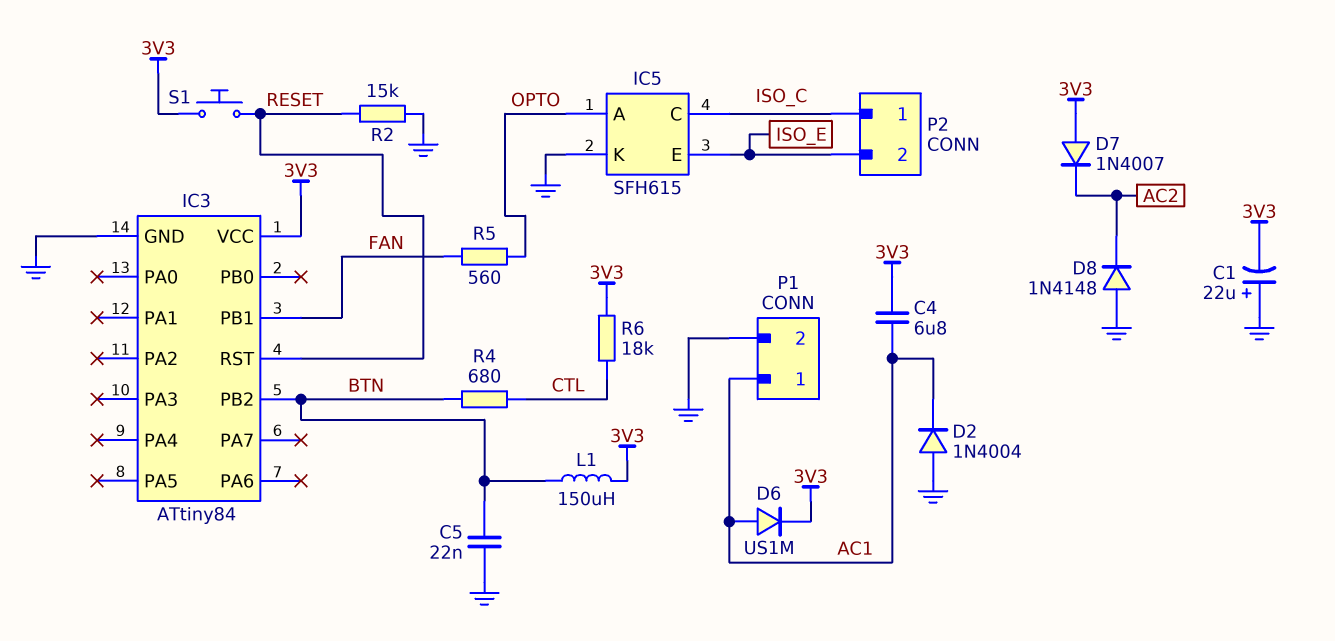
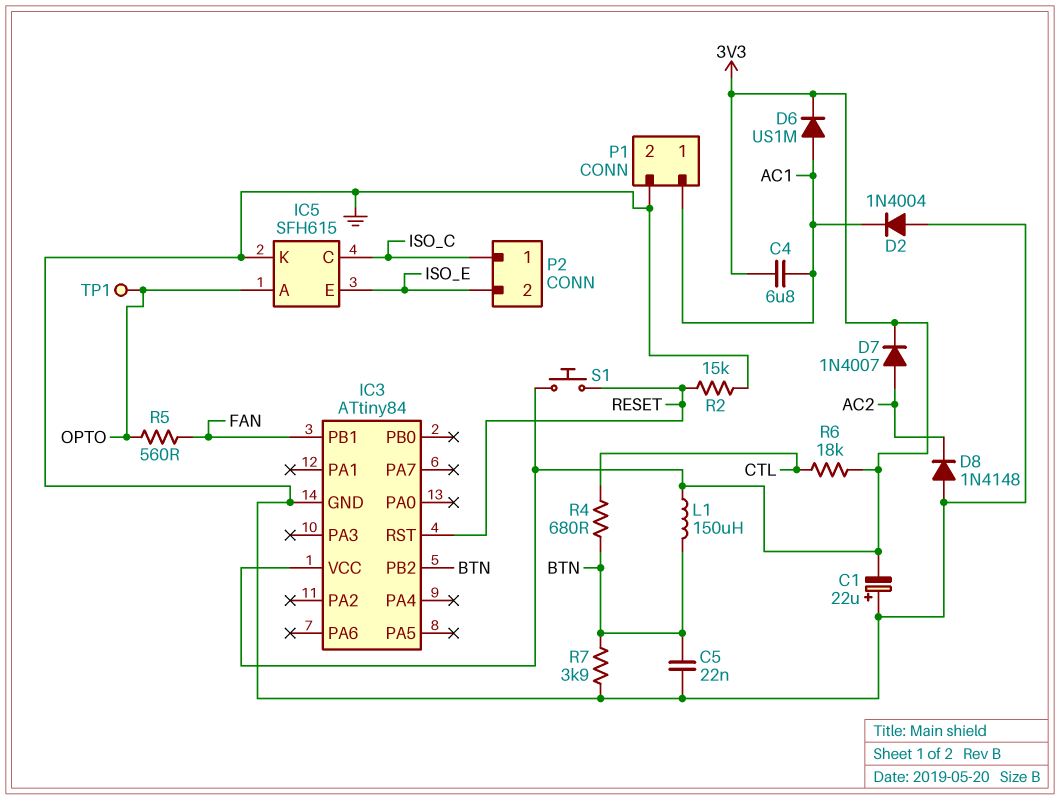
D7: diode 1N4007 (A 3V3, K AC2) -> diode 1N4007 (A AC2, K 3V3)
R7: none -> 3.9k (BTN, GND)
TP1: none -> test point (OPTO)

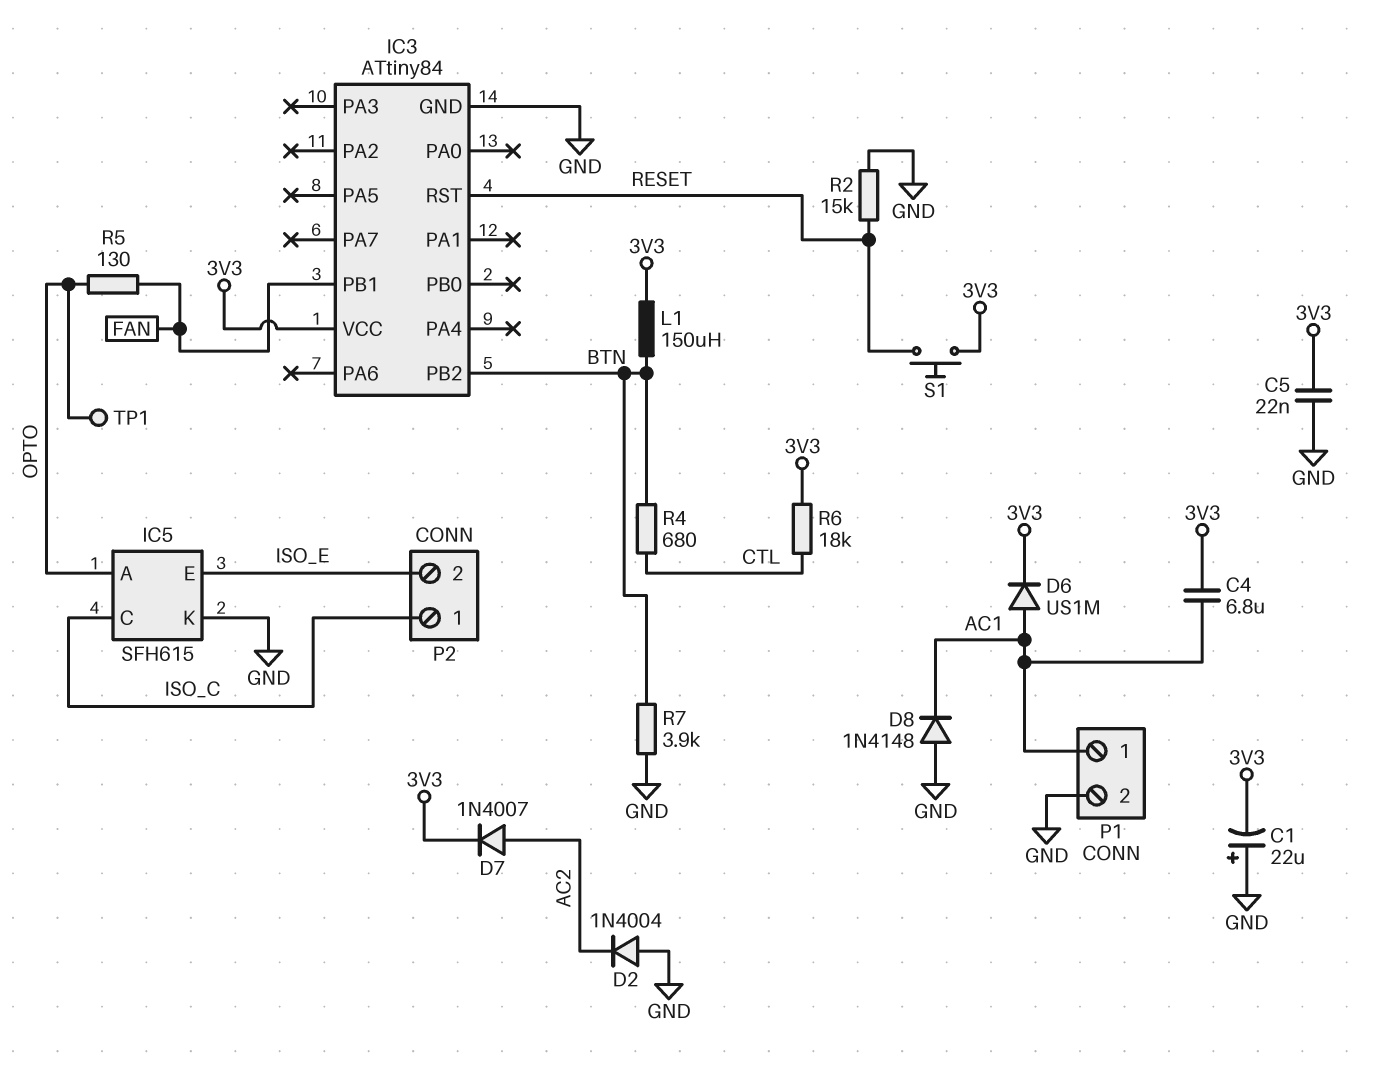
C5: 22nF (BTN, GND) -> 22nF (3V3, GND)
D2: diode 1N4004 (A GND, K AC1) -> diode 1N4004 (A GND, K AC2)
D8: diode 1N4148 (A GND, K AC2) -> diode 1N4148 (A GND, K AC1)
R5: 560 (FAN, OPTO) -> 130 (FAN, OPTO)

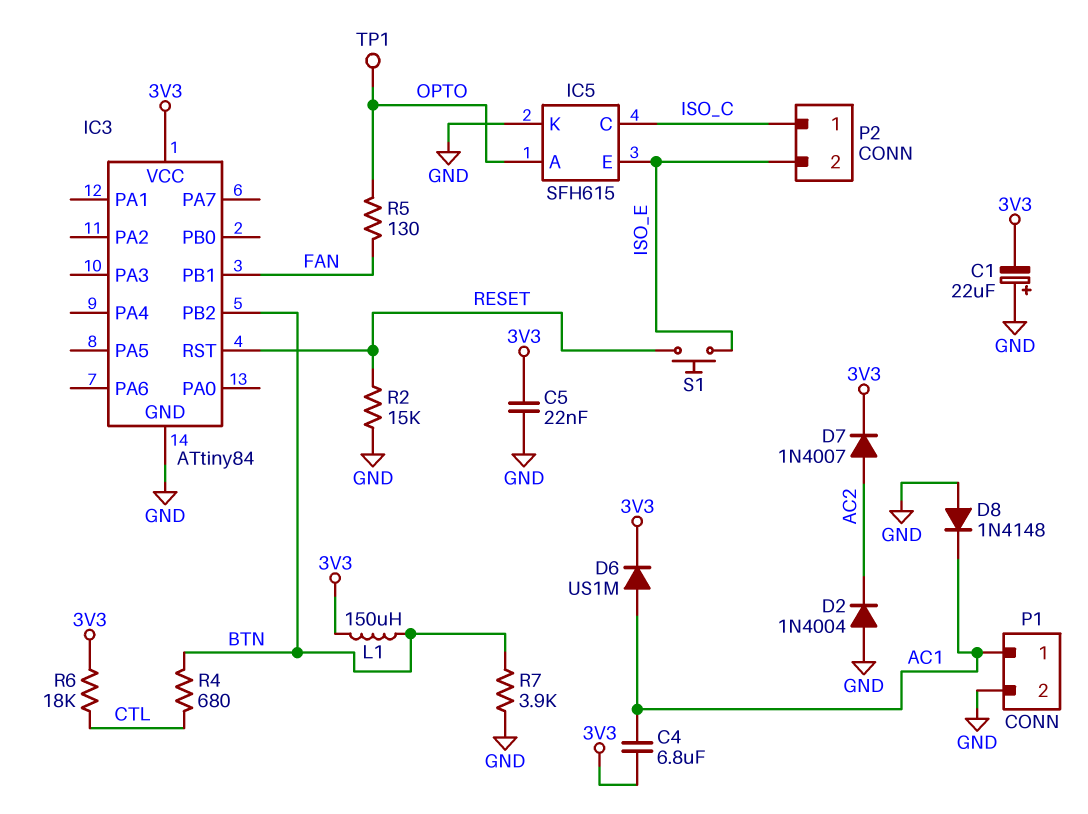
S1: button (3V3, RESET) -> button (ISO_E, RESET)

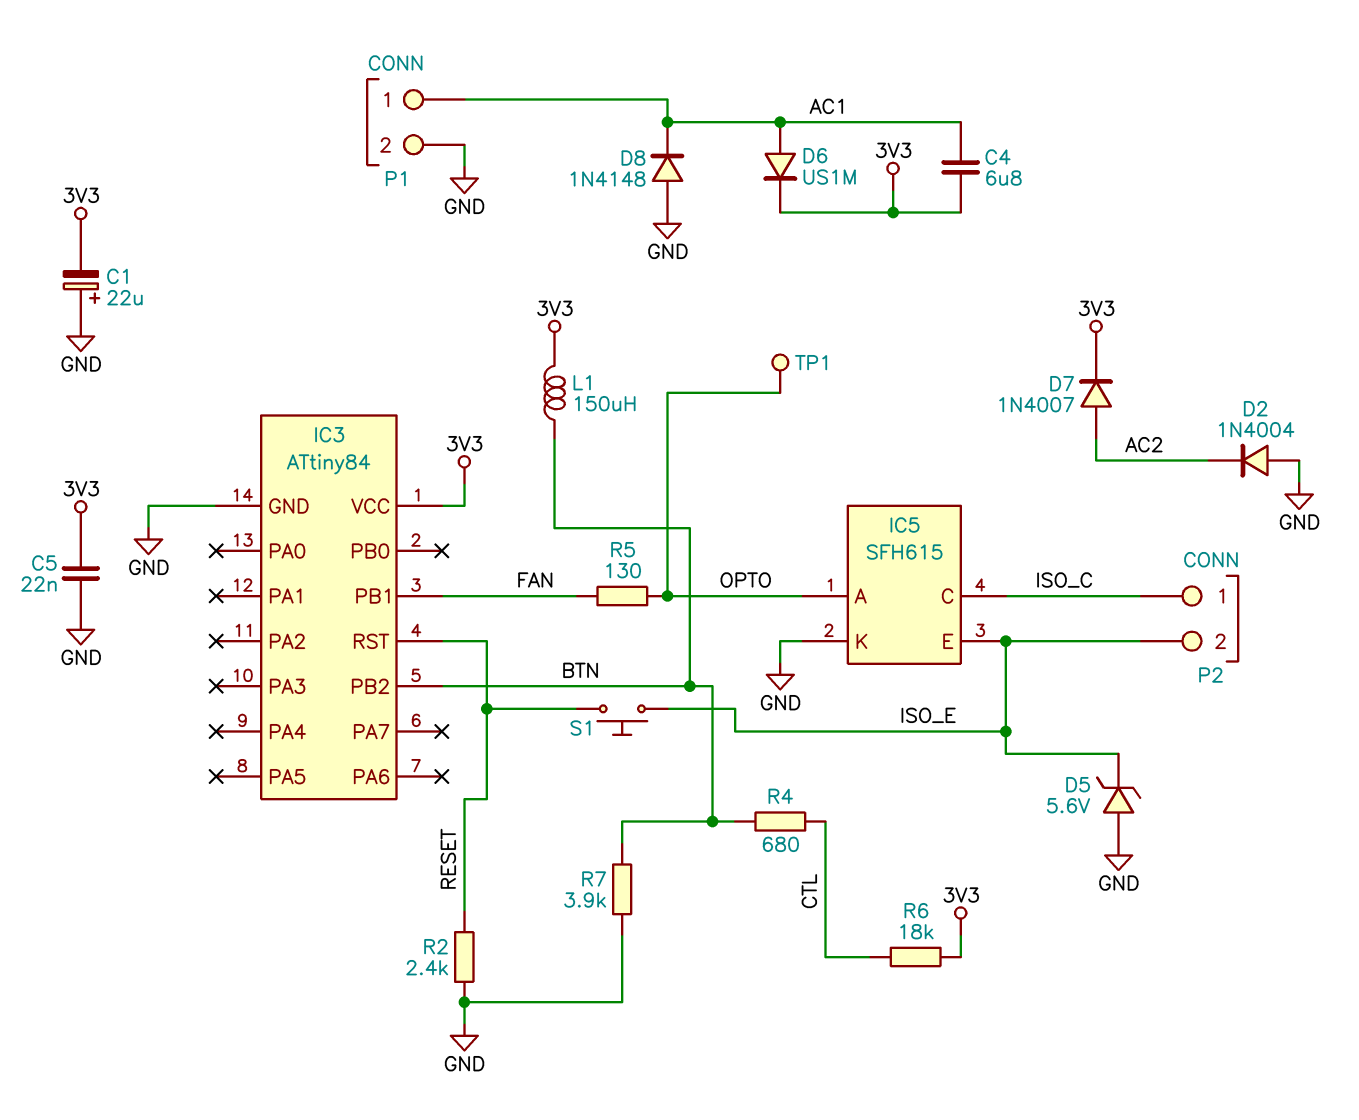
D5: none -> zener 5.6V (A GND, K ISO_E)
R2: 15k (GND, RESET) -> 2.4k (GND, RESET)

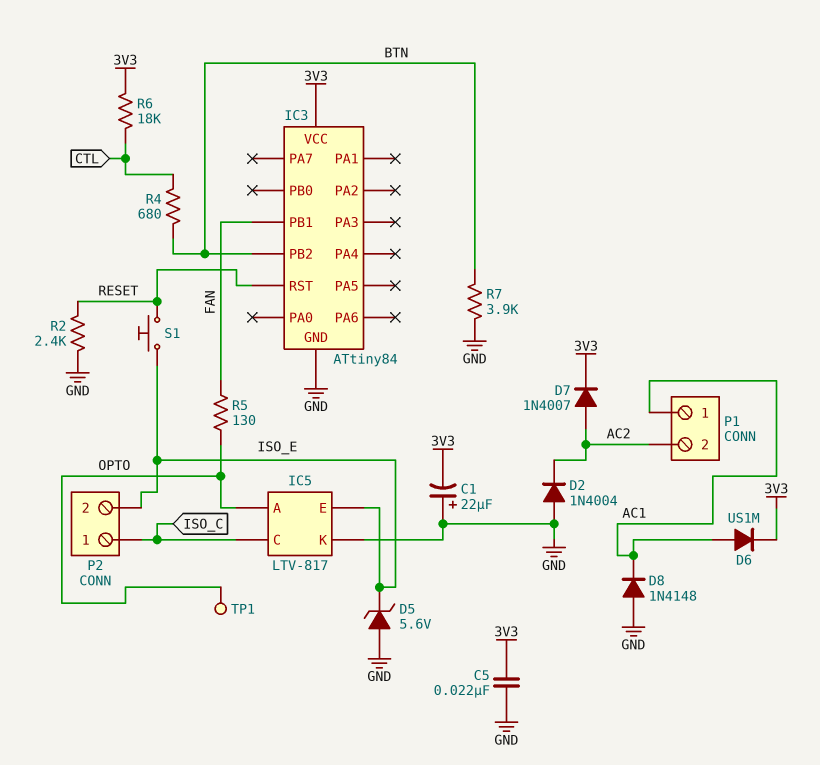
C4: 6.8uF (3V3, AC1) -> none
IC5: SFH615 -> LTV-817
L1: 150uH (3V3, BTN) -> none
P1 pin 2: GND -> AC2

